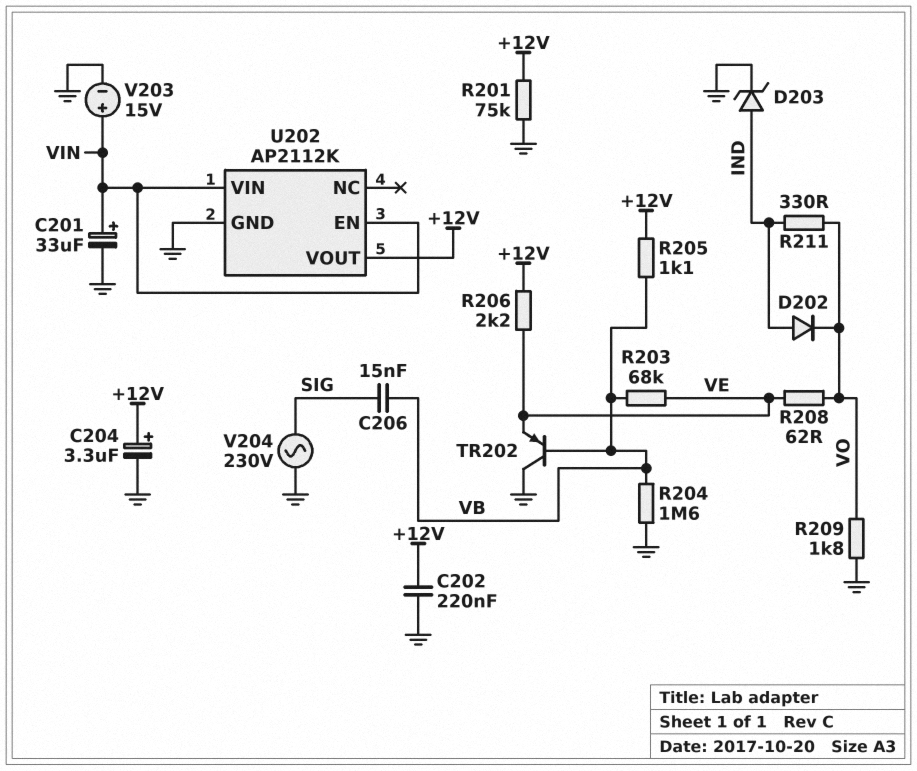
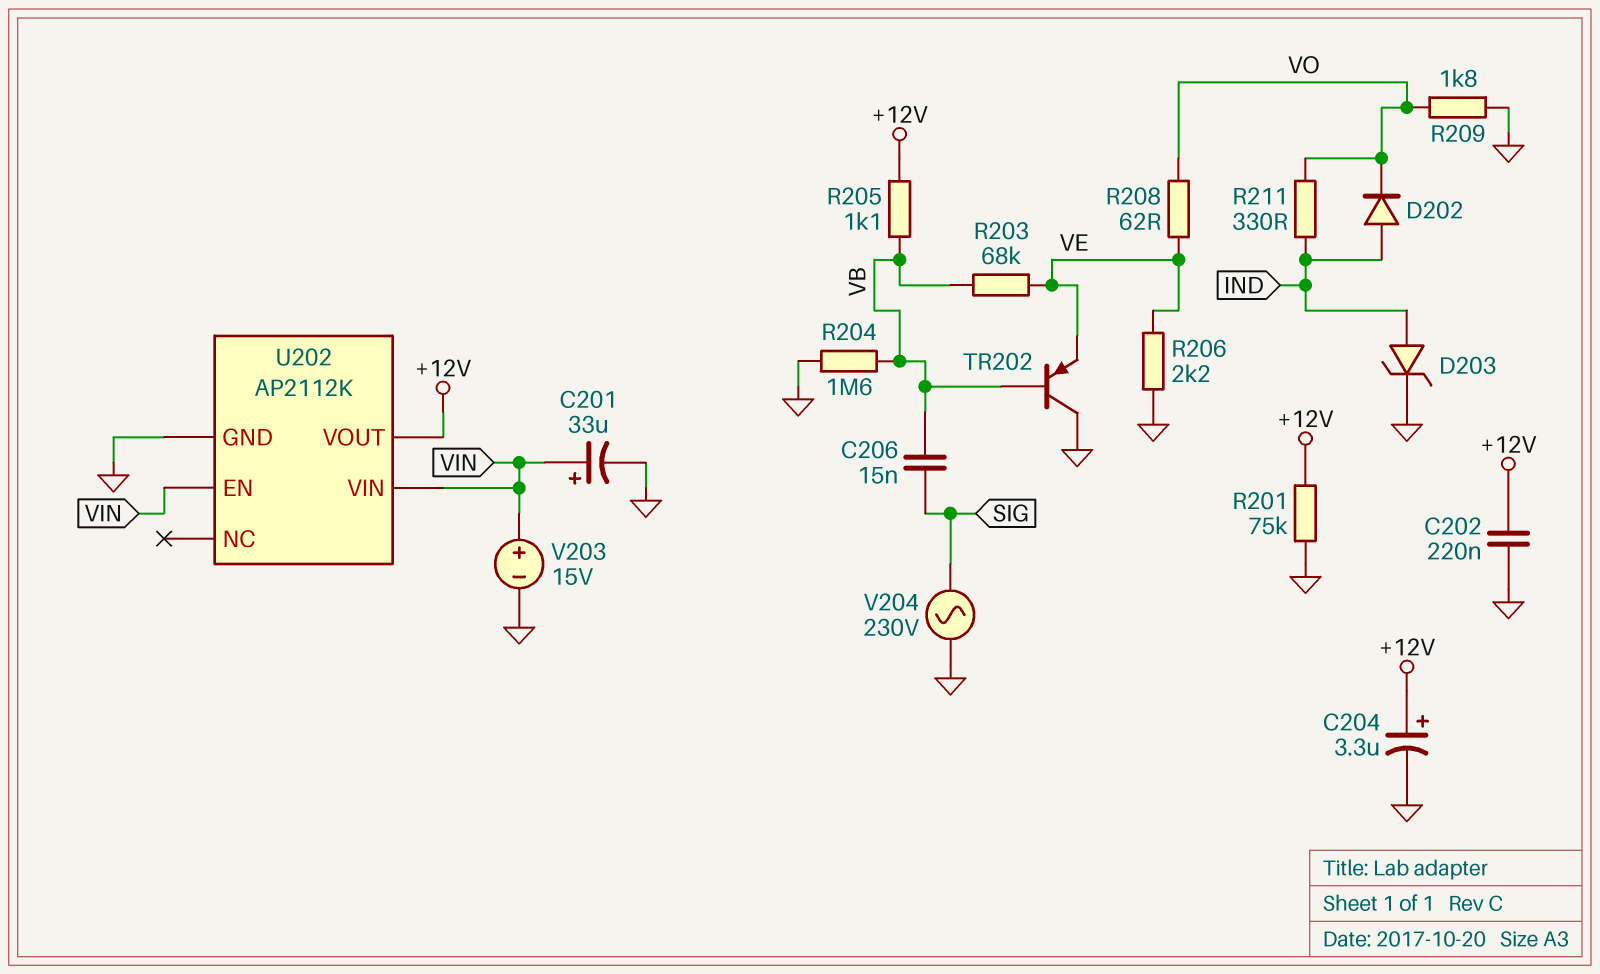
R206: 2.2k (+12V, VE) -> 2.2k (GND, VE)

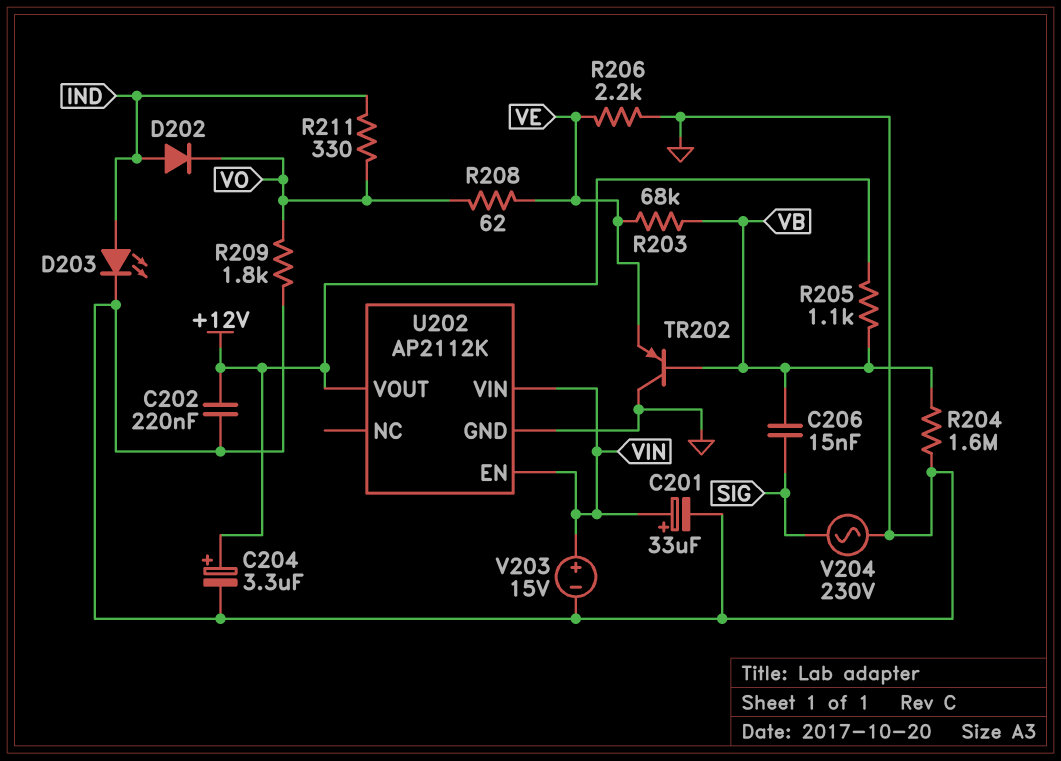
D203: zener (A IND, K GND) -> LED (A IND, K GND)
R201: 75k (+12V, GND) -> none

